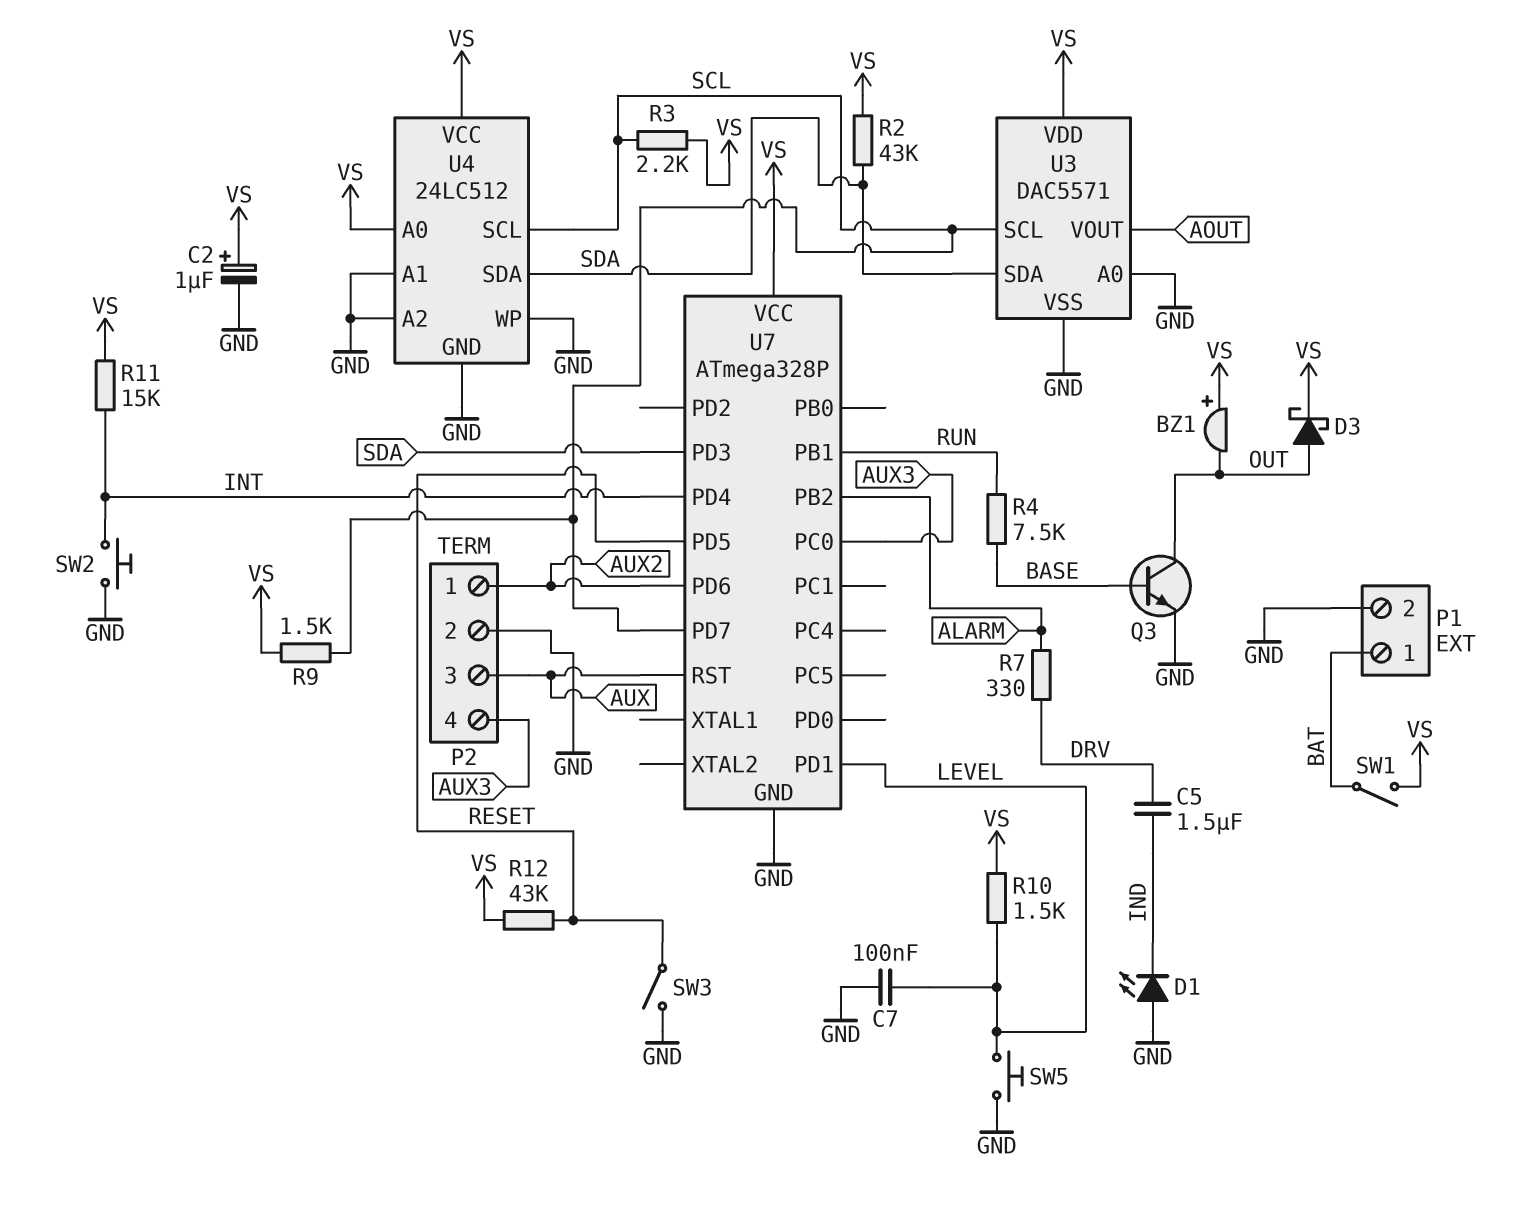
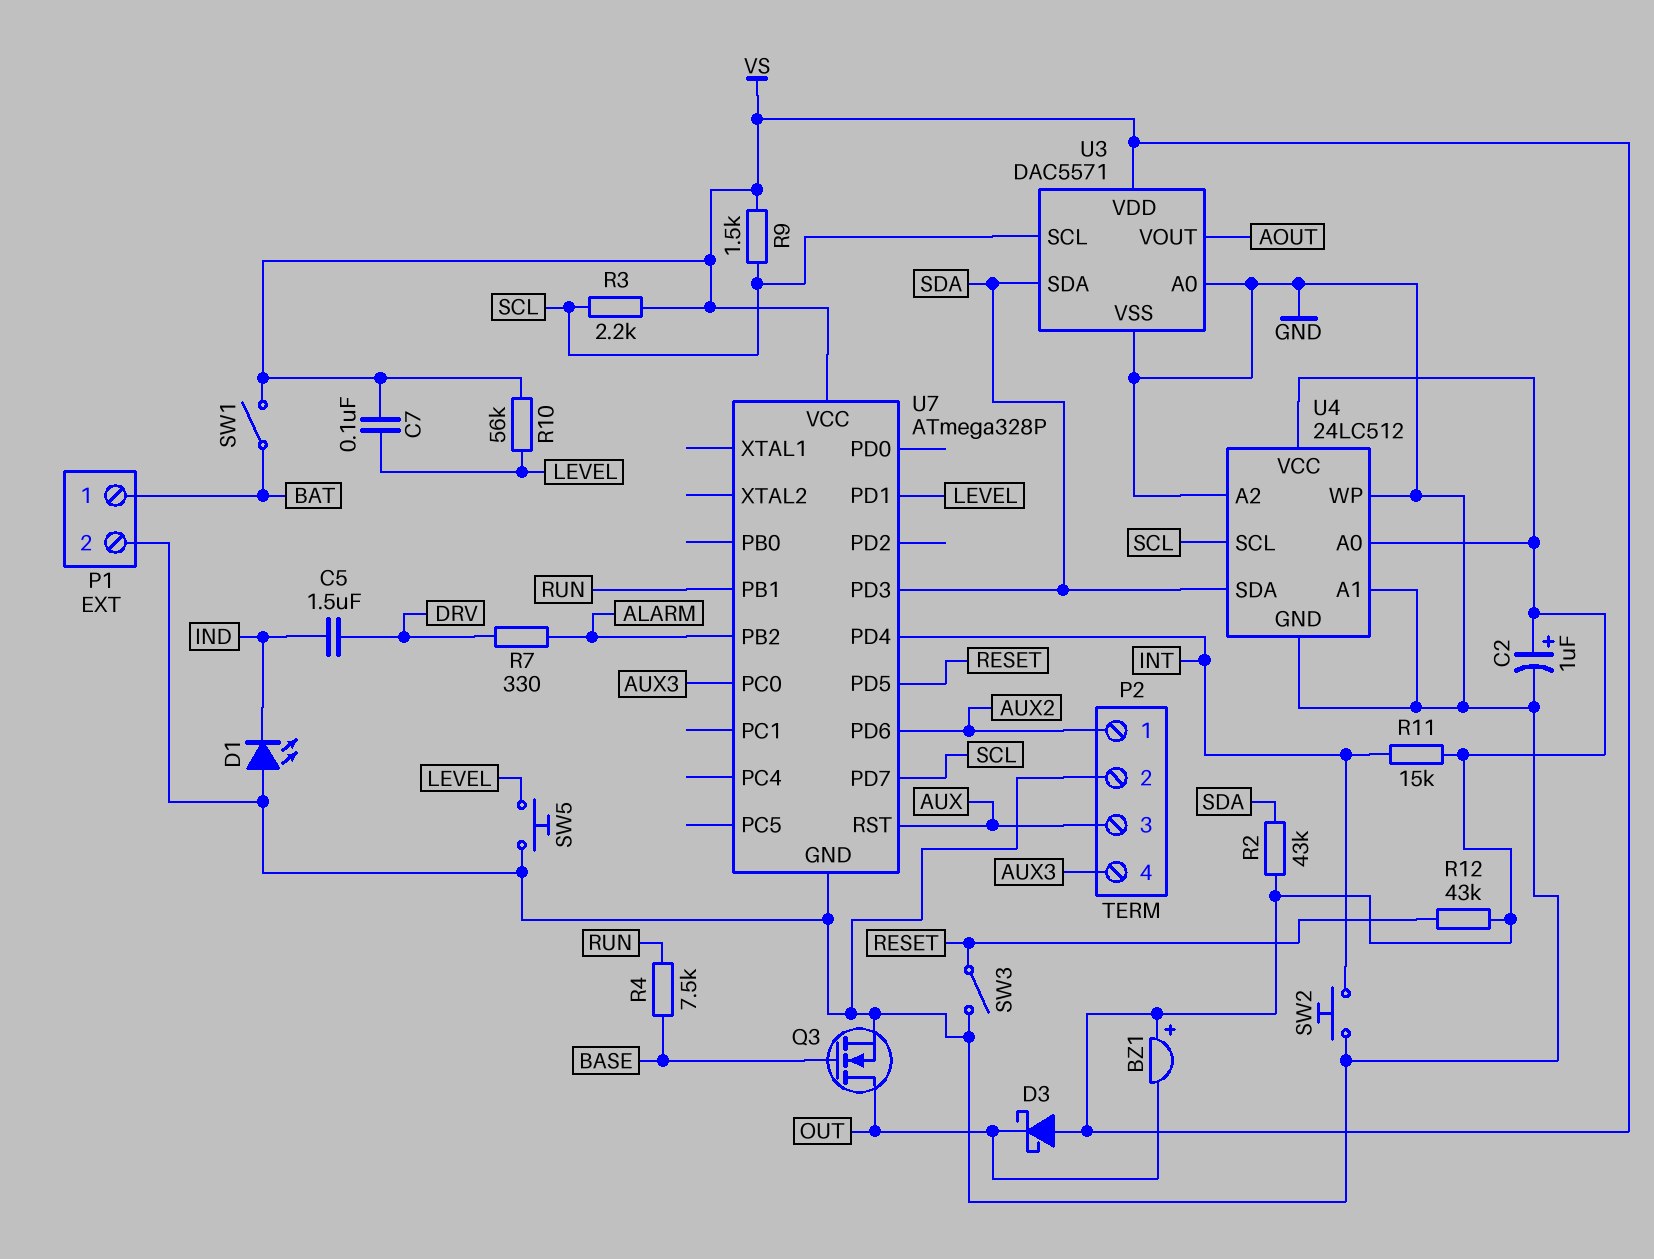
C7: 100nF (GND, LEVEL) -> 100nF (LEVEL, VS)
D3: schottky (A OUT, K VS) -> schottky (A VS, K OUT)
Q3: NPN (B BASE, C OUT, E GND) -> NMOS (G BASE, D OUT, S GND)
R10: 1.5k (LEVEL, VS) -> 56k (LEVEL, VS)

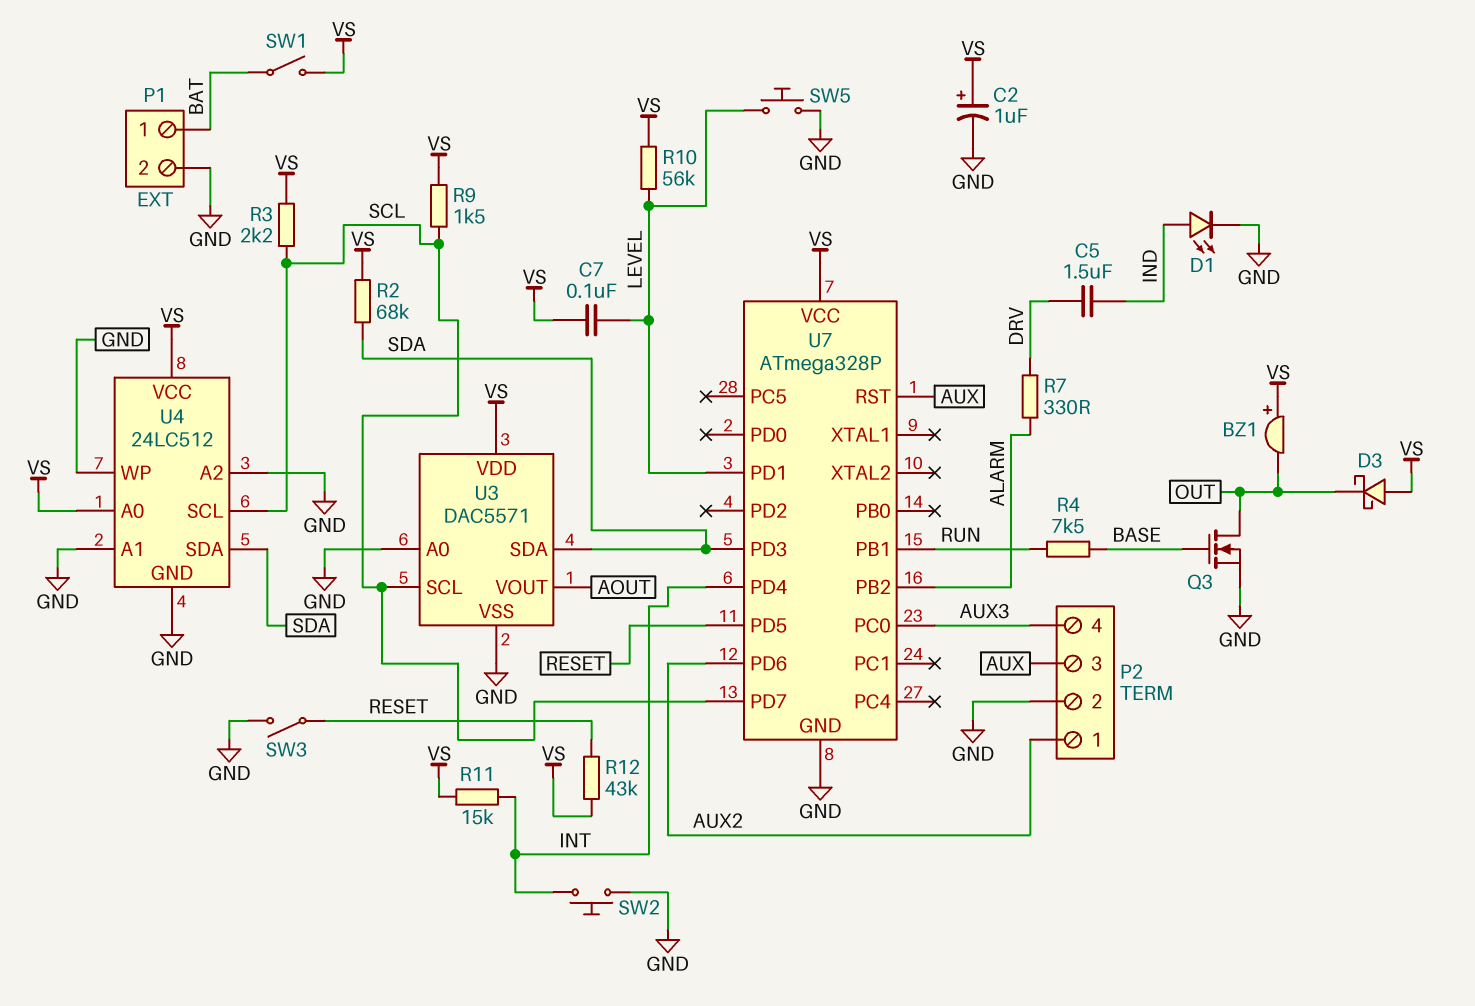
D1: LED (A GND, K IND) -> LED (A IND, K GND)
R2: 43k (SDA, VS) -> 68k (SDA, VS)

